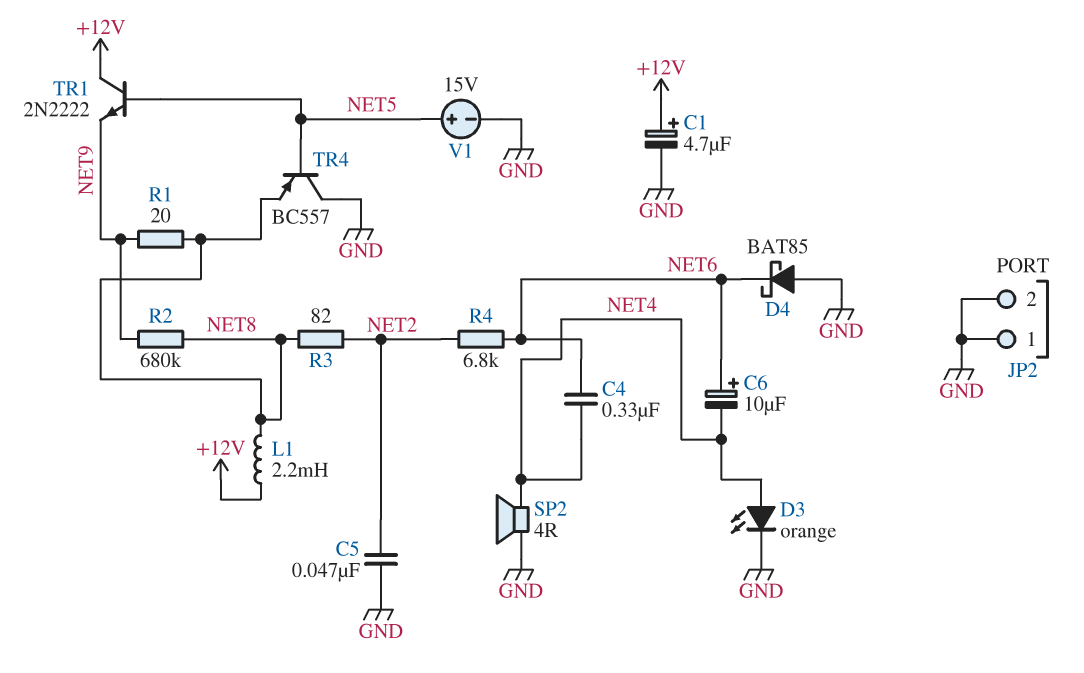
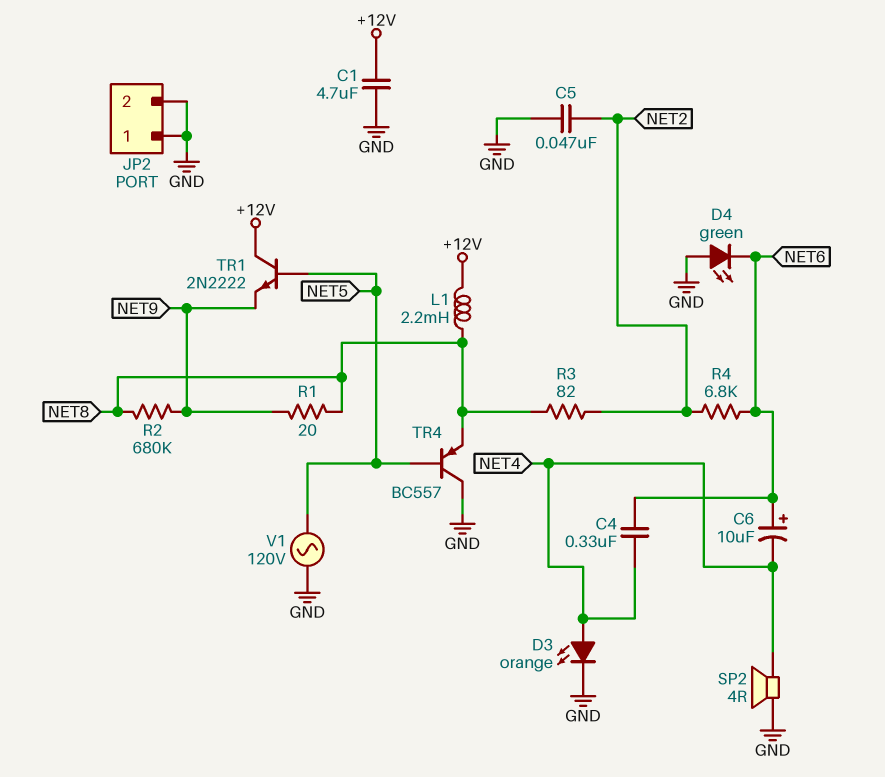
C1: 4.7uF (plus +12V, minus GND) -> 4.7uF (+12V, GND)
D4: schottky BAT85 (A GND, K NET6) -> LED green (A GND, K NET6)
V1: 15V (plus NET5, minus GND) -> AC 120V (GND, NET5)

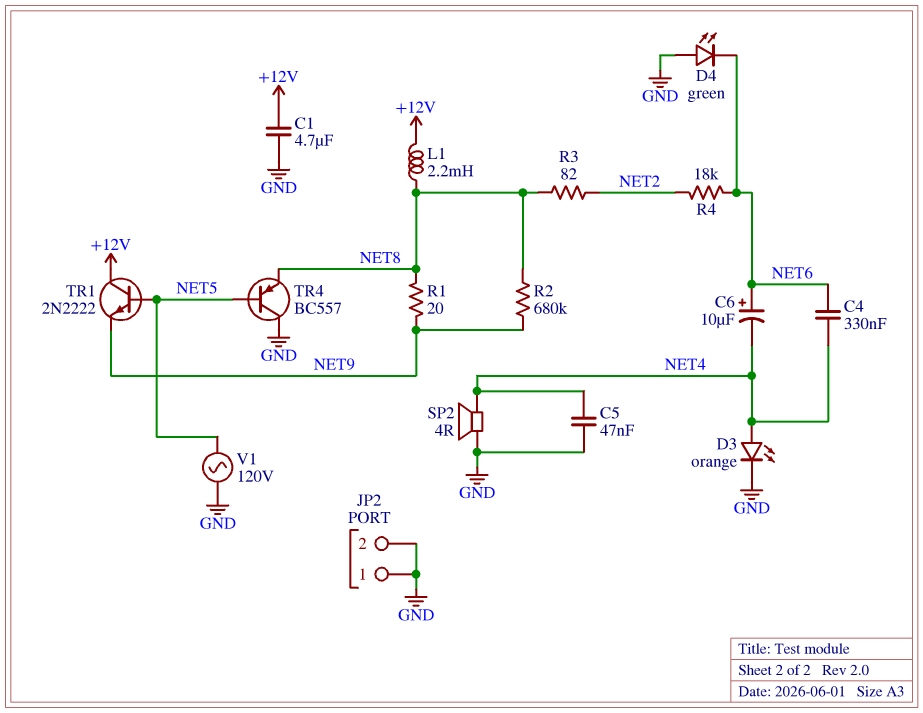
C5: 47nF (GND, NET2) -> 47nF (GND, NET4)
R4: 6.8k (NET2, NET6) -> 18k (NET2, NET6)

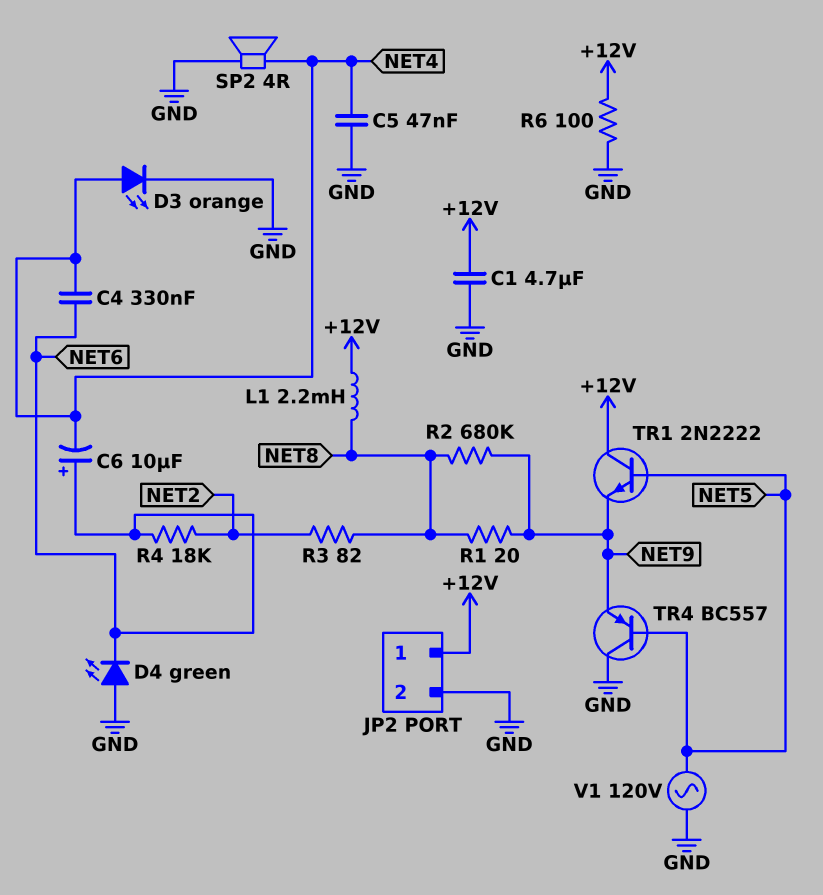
JP2 pin 1: GND -> +12V
R6: none -> 100 (+12V, GND)
TR4: PNP BC557 (B NET5, C GND, E NET8) -> PNP BC557 (B NET5, C GND, E NET9)

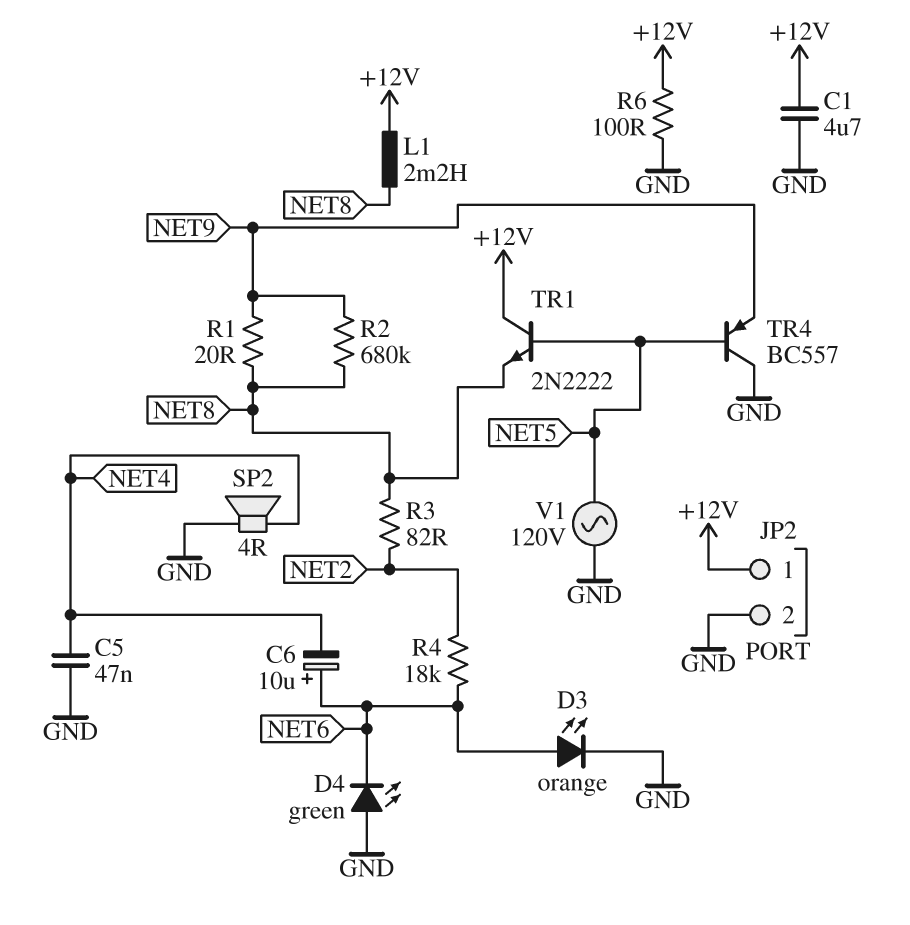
C4: 330nF (NET4, NET6) -> none
D3: LED orange (A NET4, K GND) -> LED orange (A NET6, K GND)
TR1: NPN 2N2222 (B NET5, C +12V, E NET9) -> NPN 2N2222 (B NET5, C +12V, E NET8)

